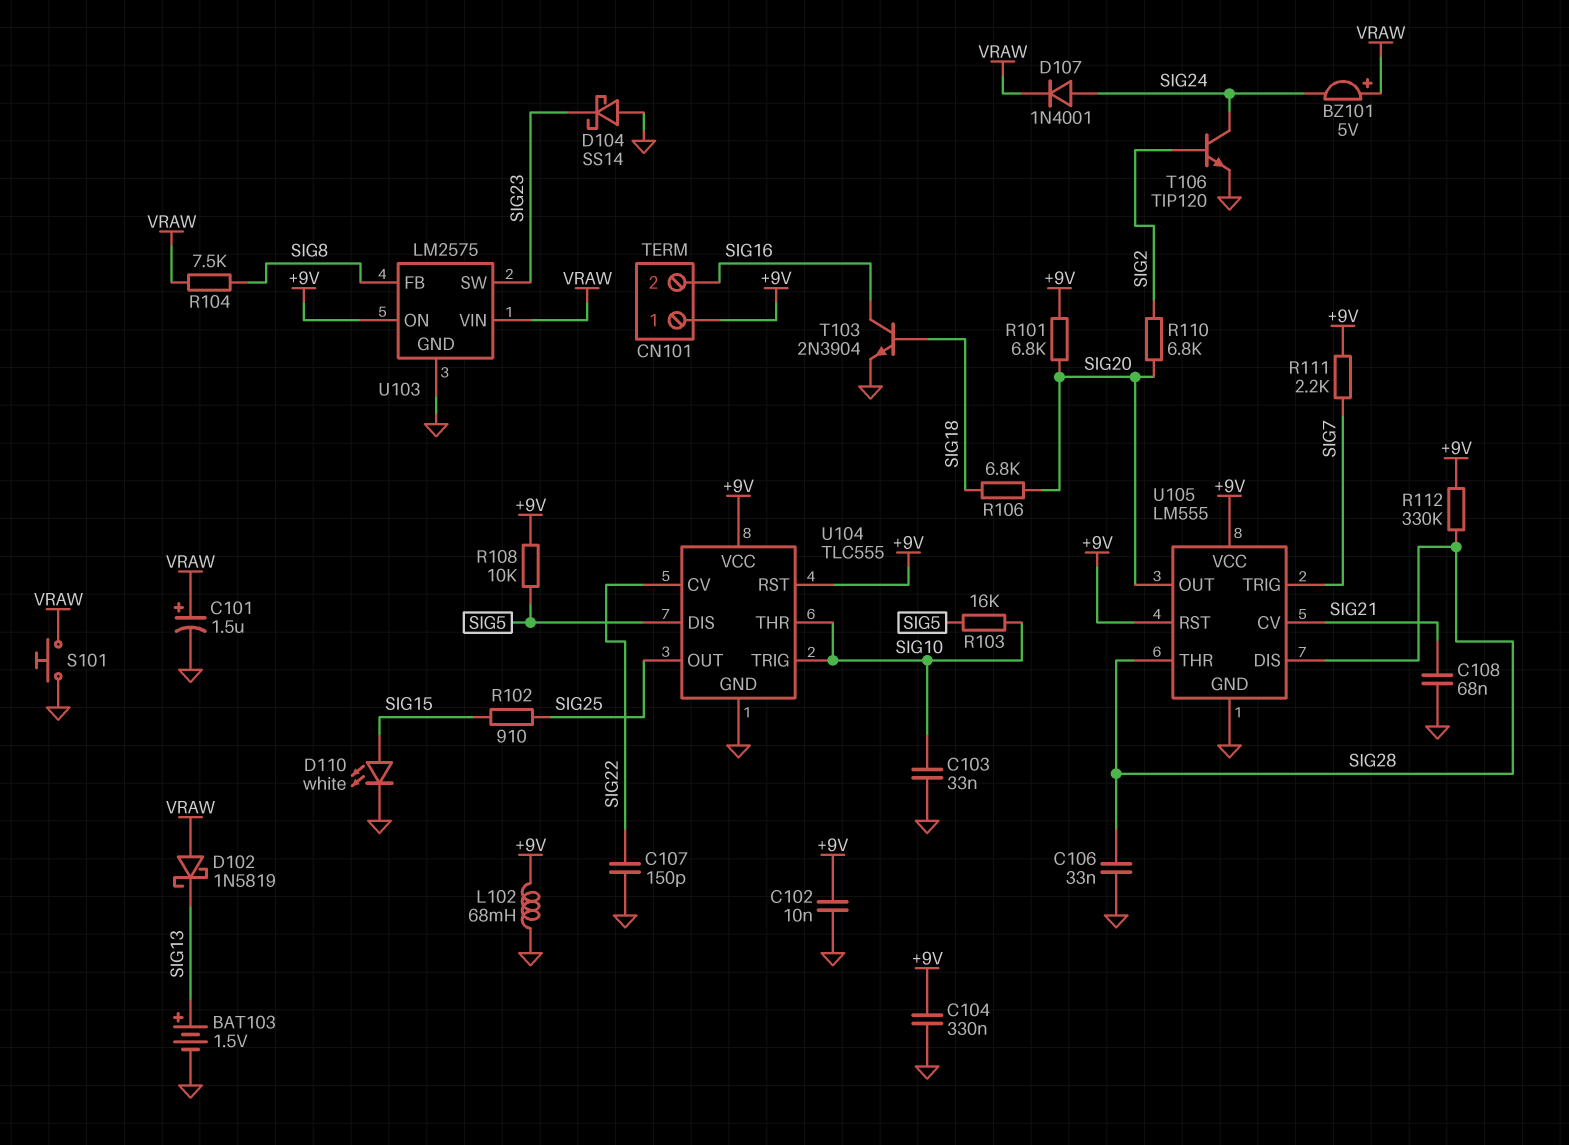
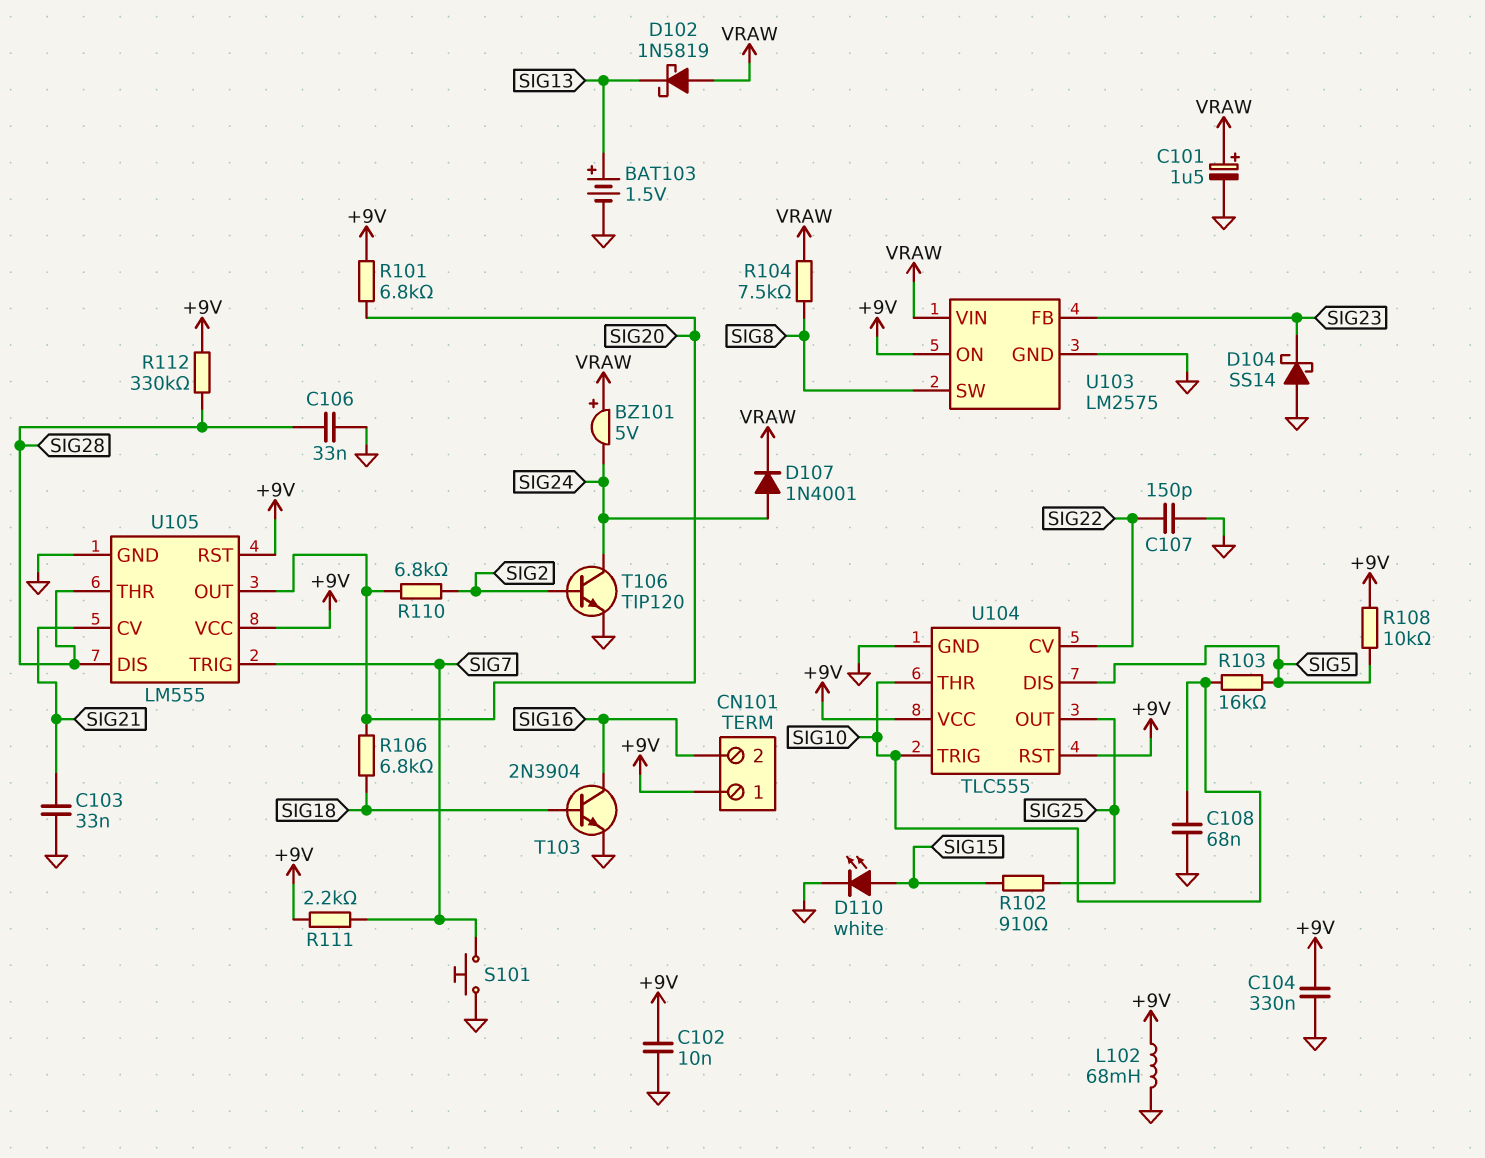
C103: 33nF (GND, SIG10) -> 33nF (GND, SIG21)
C108: 68nF (GND, SIG21) -> 68nF (GND, SIG10)
S101: button (GND, VRAW) -> button (GND, SIG7)
U103 pin FB: SIG8 -> SIG23
U103 pin SW: SIG23 -> SIG8

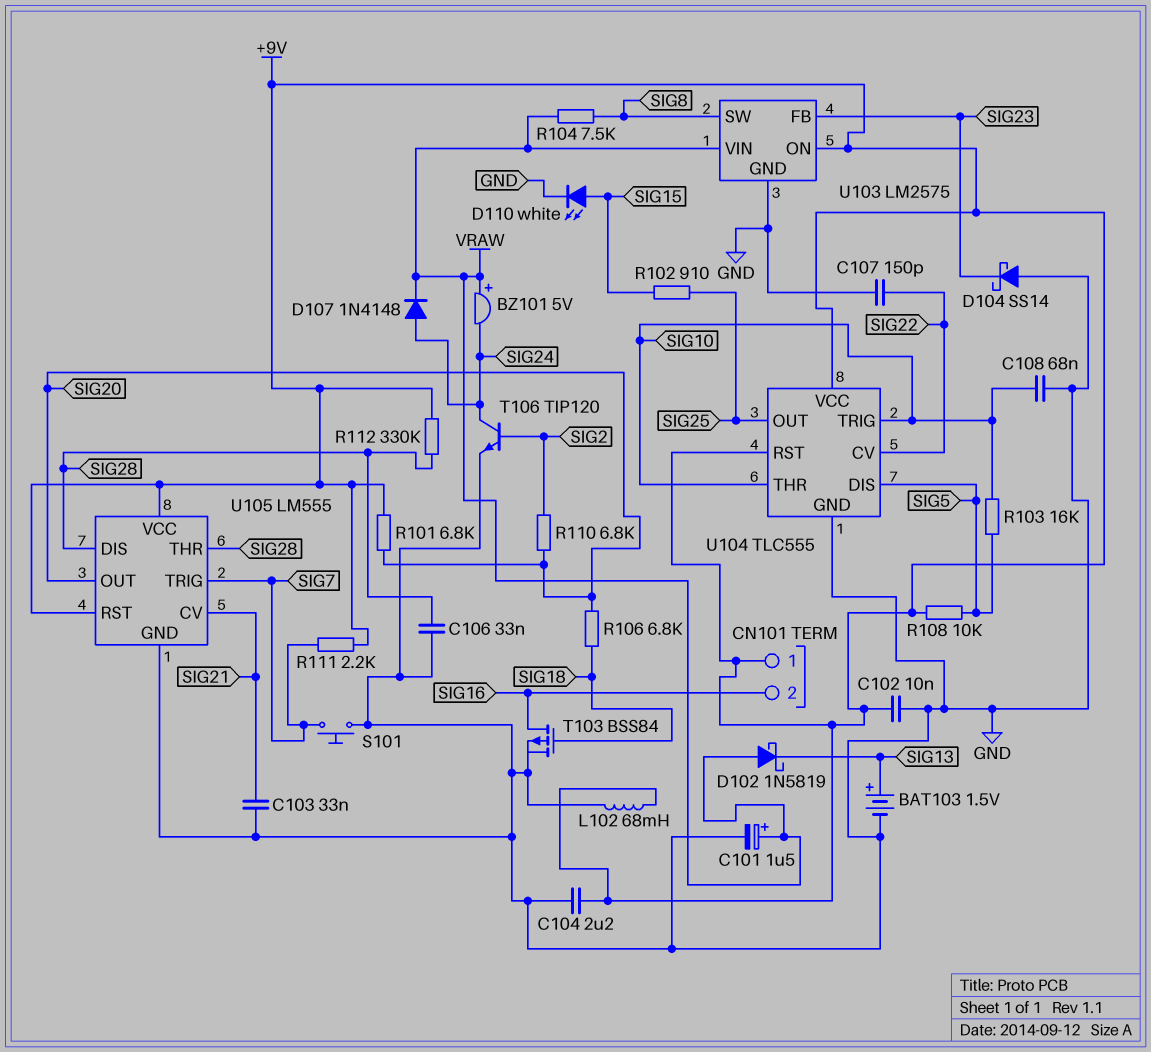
C104: 330nF (+9V, GND) -> 2.2uF (+9V, GND)
D107: diode 1N4001 (A SIG24, K VRAW) -> diode 1N4148 (A SIG24, K VRAW)
T103: NPN 2N3904 (B SIG18, C SIG16, E GND) -> PMOS BSS84 (G SIG18, D SIG16, S GND)

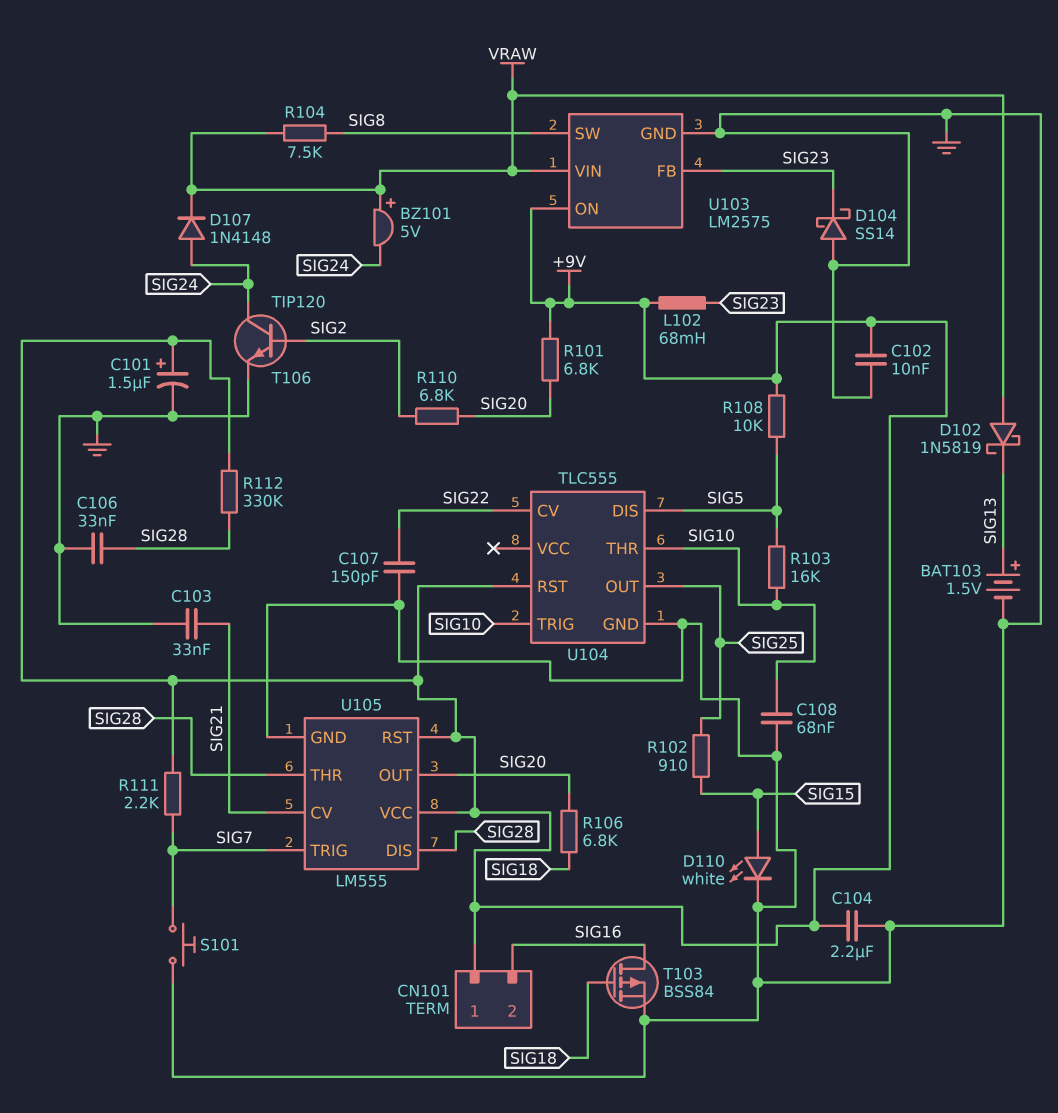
C101: 1.5uF (plus VRAW, minus GND) -> 1.5uF (plus +9V, minus GND)
L102: 68mH (+9V, GND) -> 68mH (+9V, SIG23)
U104 pin VCC: +9V -> none

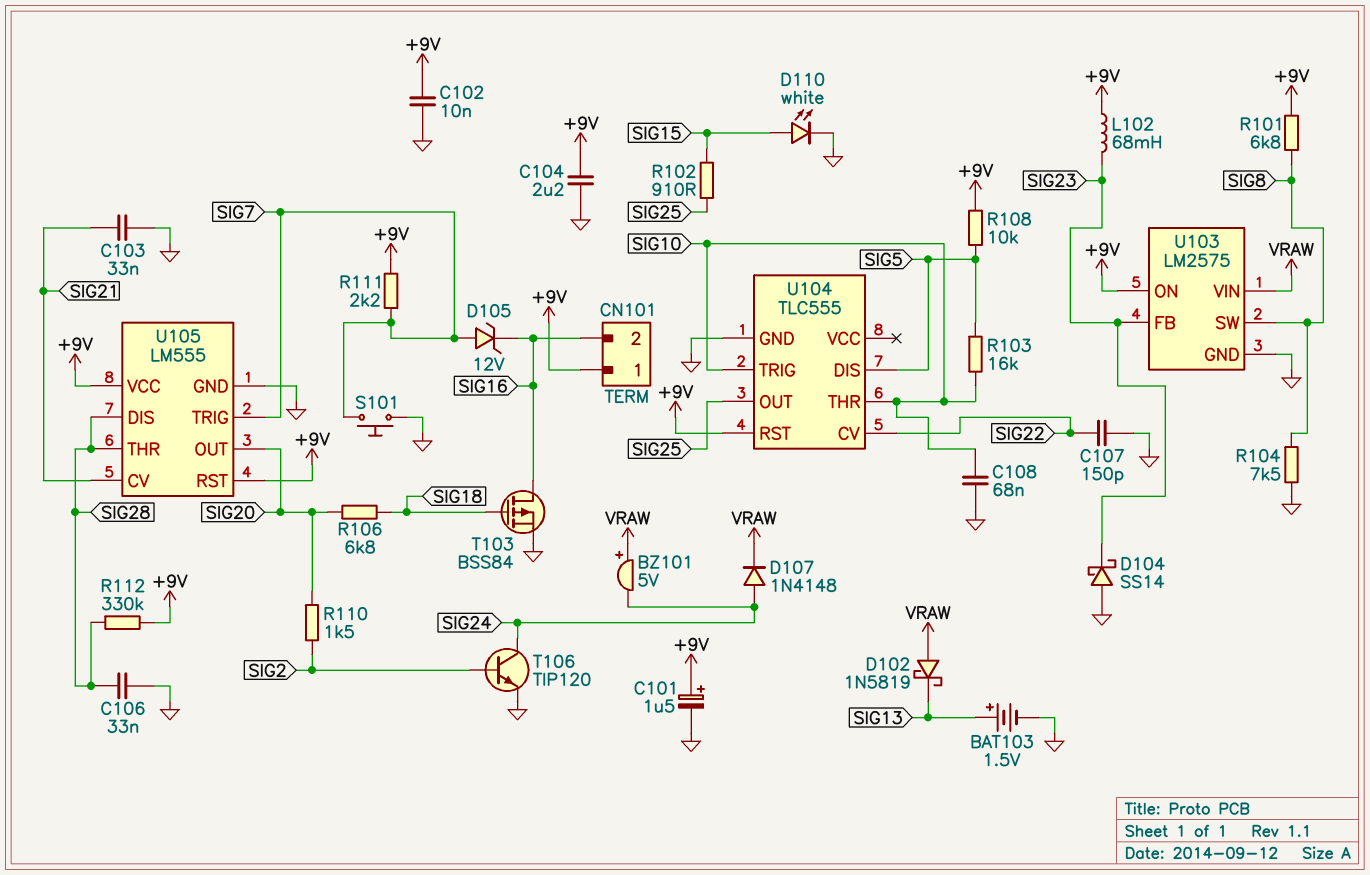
D105: none -> zener 12V (A SIG7, K SIG16)
R101: 6.8k (+9V, SIG20) -> 6.8k (+9V, SIG8)
R104: 7.5k (SIG8, VRAW) -> 7.5k (GND, SIG8)
R110: 6.8k (SIG2, SIG20) -> 1.5k (SIG2, SIG20)

